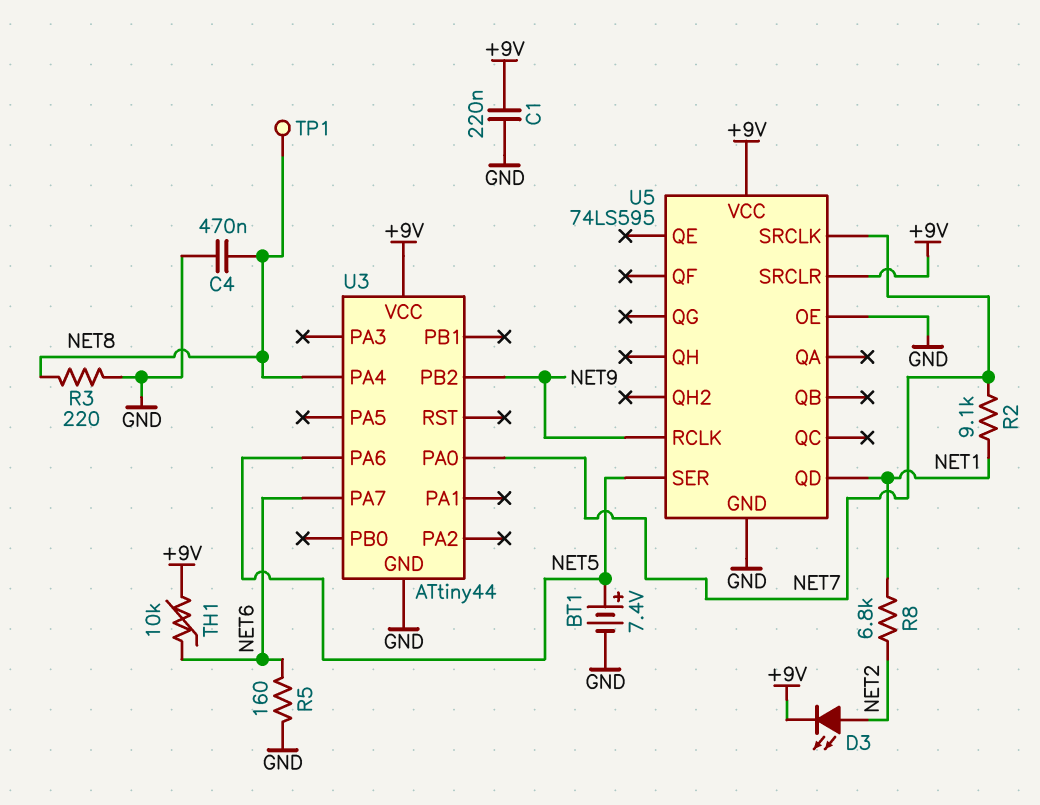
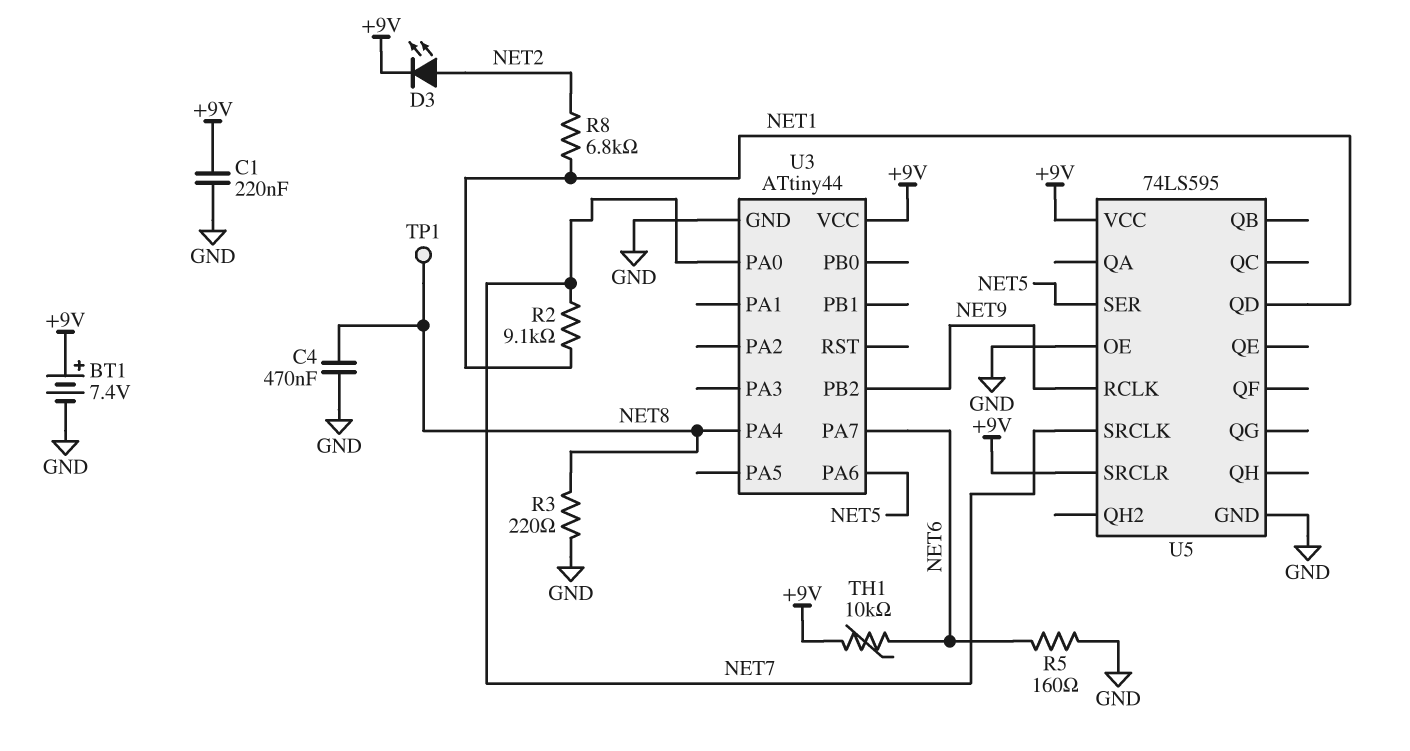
BT1: 7.4V (plus NET5, minus GND) -> 7.4V (plus +9V, minus GND)

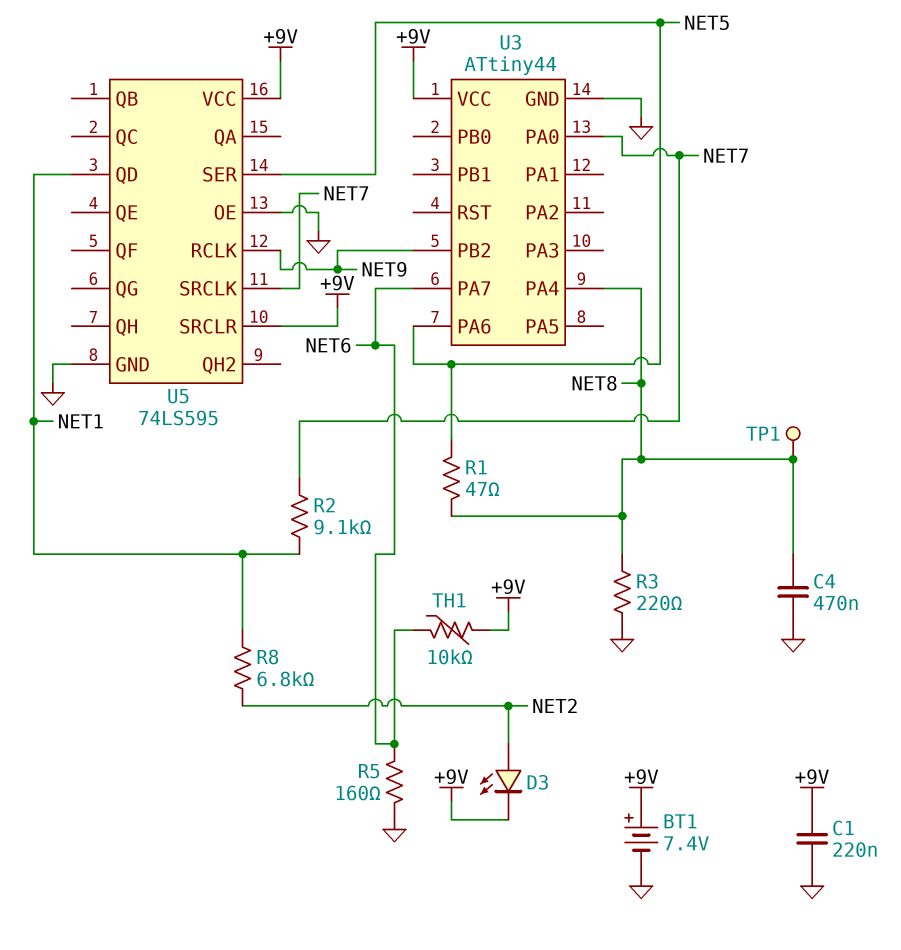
R1: none -> 47 (NET5, NET8)

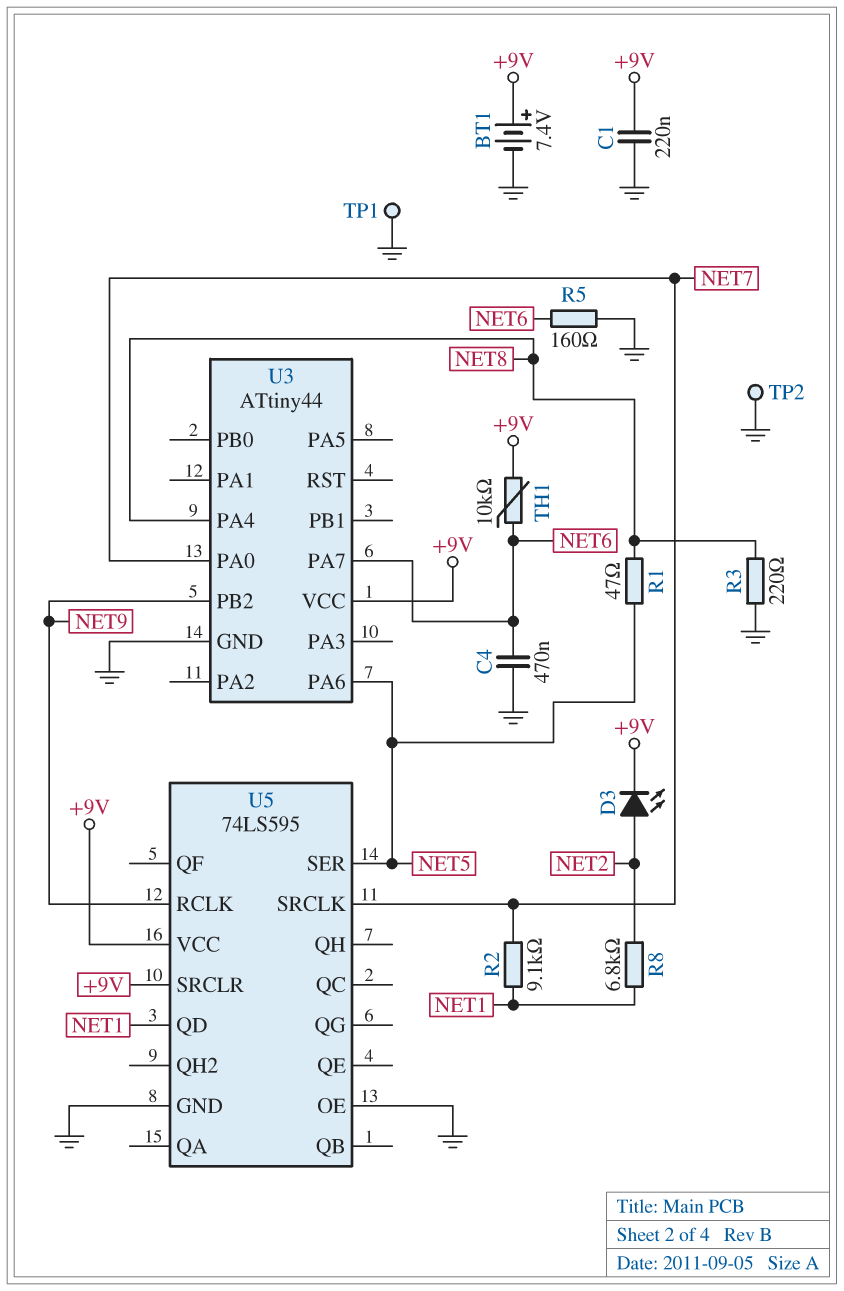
C4: 470nF (GND, NET8) -> 470nF (GND, NET6)
TP1: test point (NET8) -> test point (GND)
TP2: none -> test point (GND)

